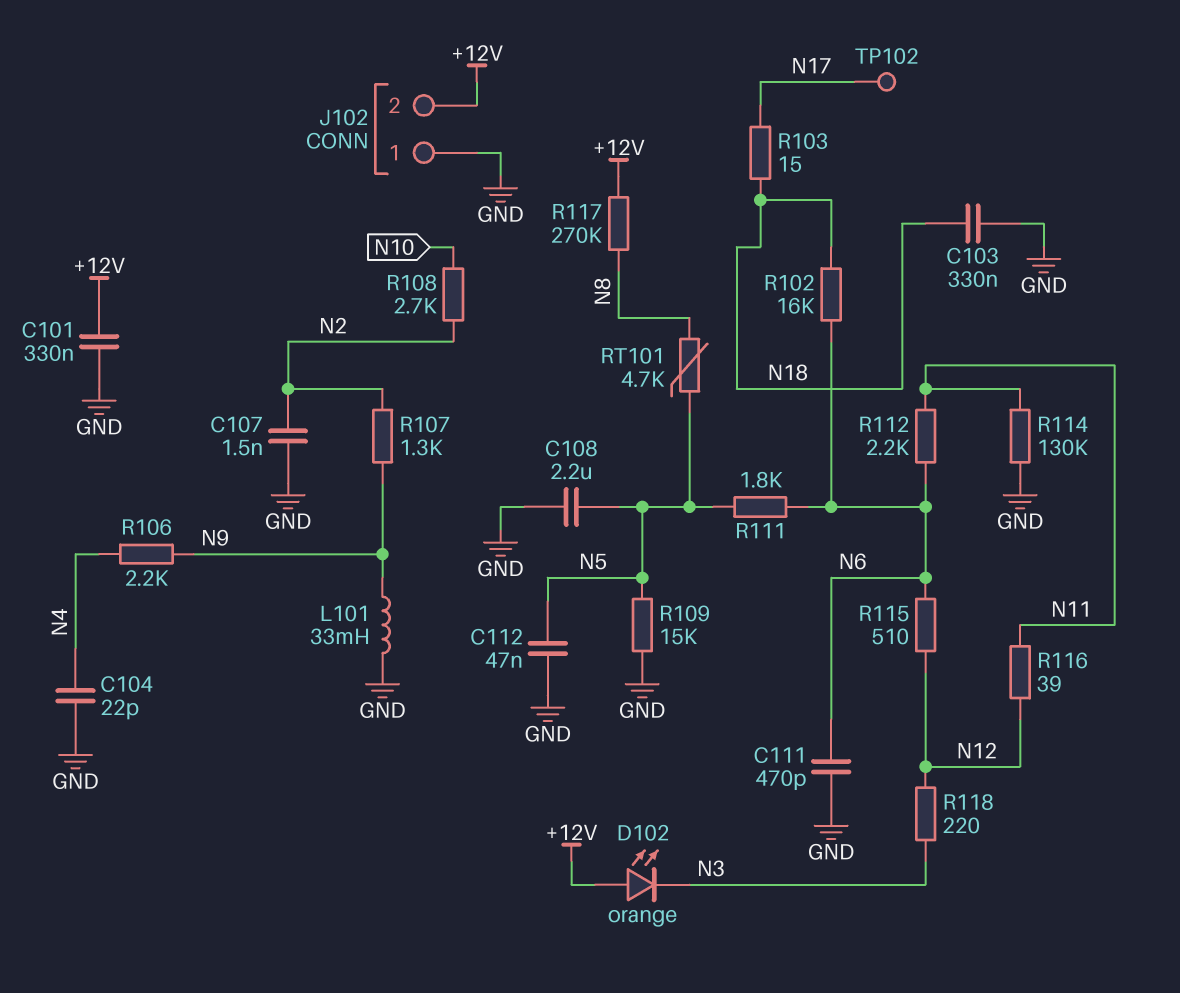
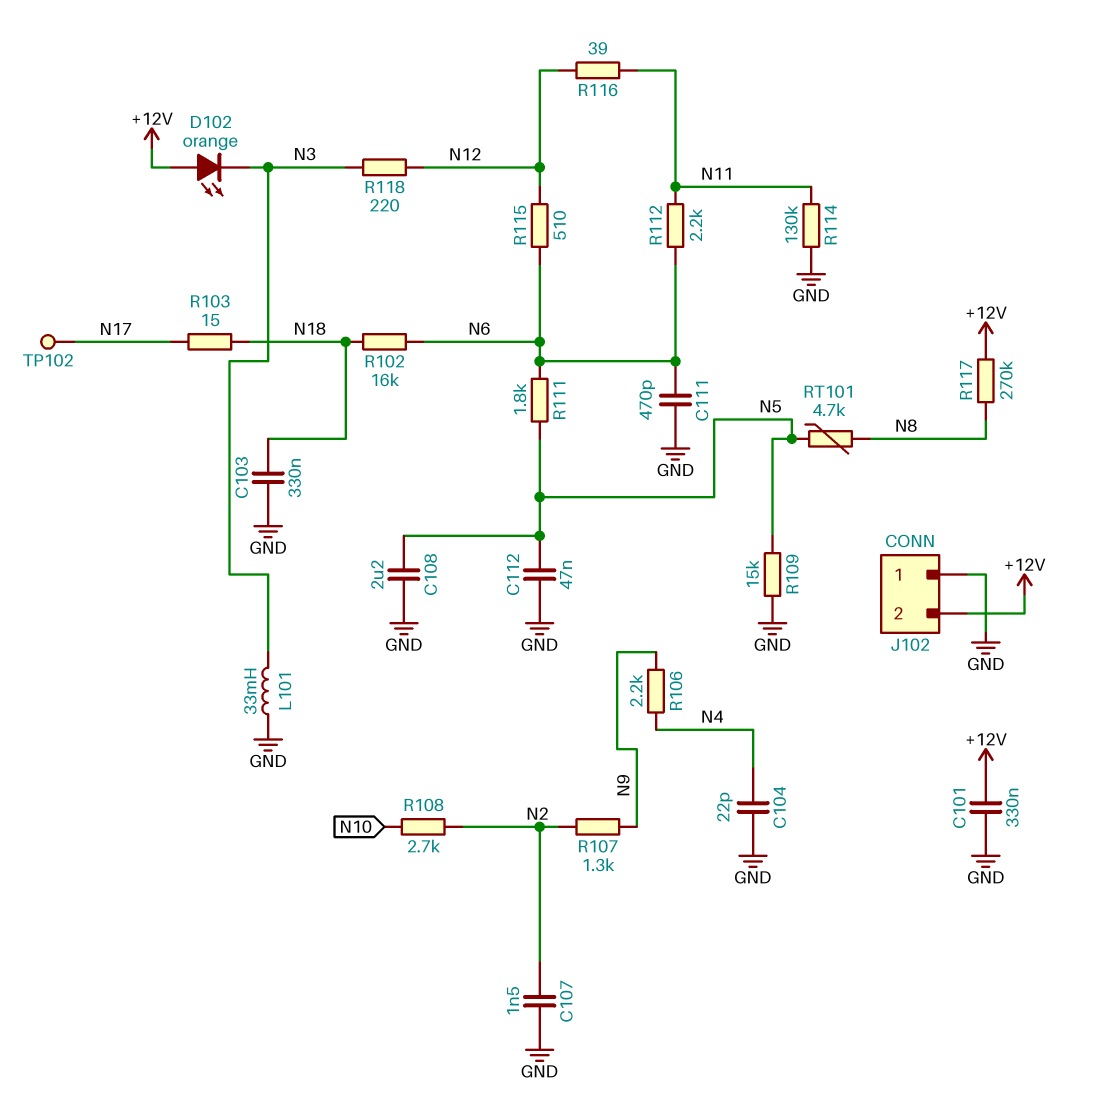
L101: 33mH (GND, N9) -> 33mH (GND, N3)

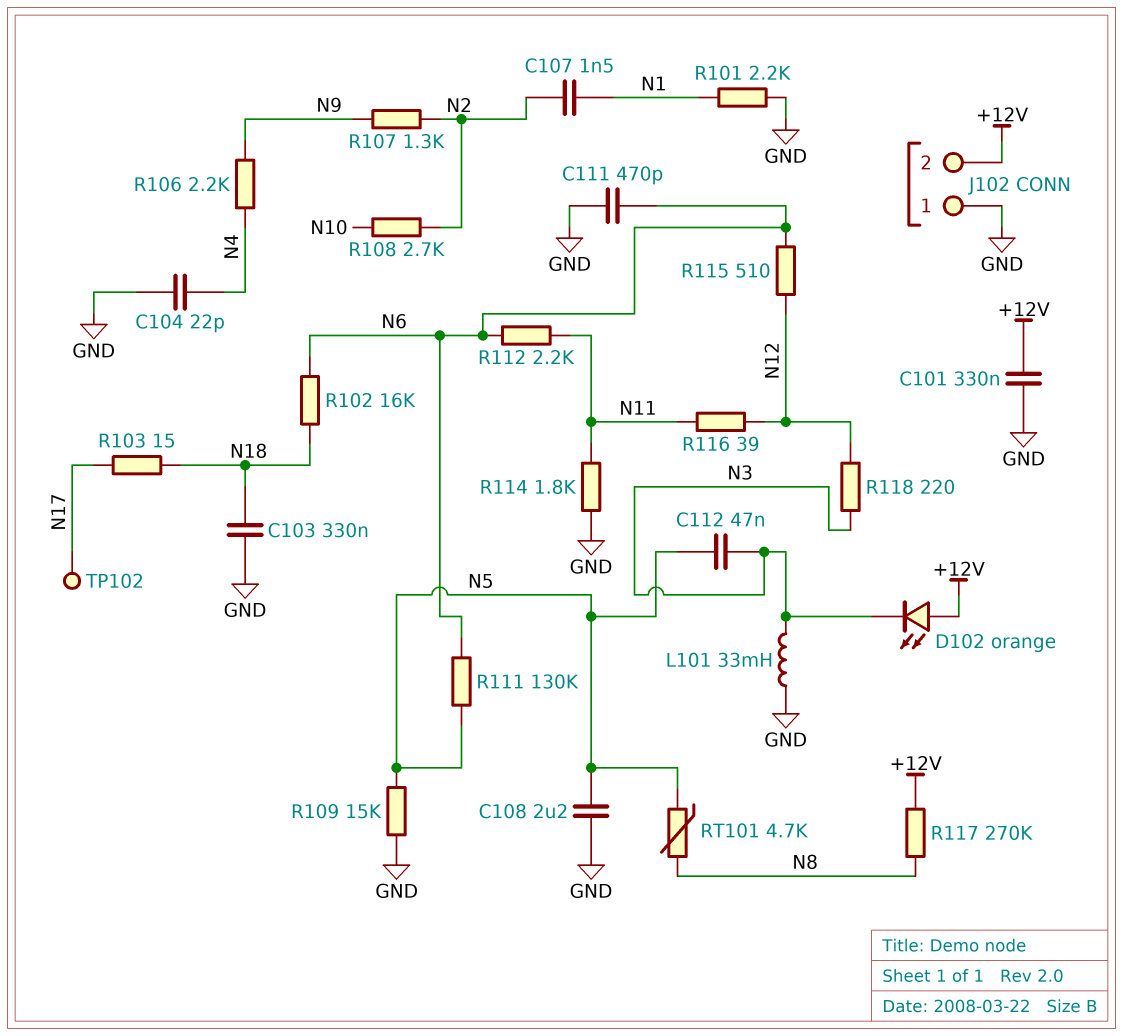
C107: 1.5nF (GND, N2) -> 1.5nF (N1, N2)
C112: 47nF (GND, N5) -> 47nF (N3, N5)
R101: none -> 2.2k (GND, N1)
R111: 1.8k (N5, N6) -> 130k (N5, N6)
R114: 130k (GND, N11) -> 1.8k (GND, N11)

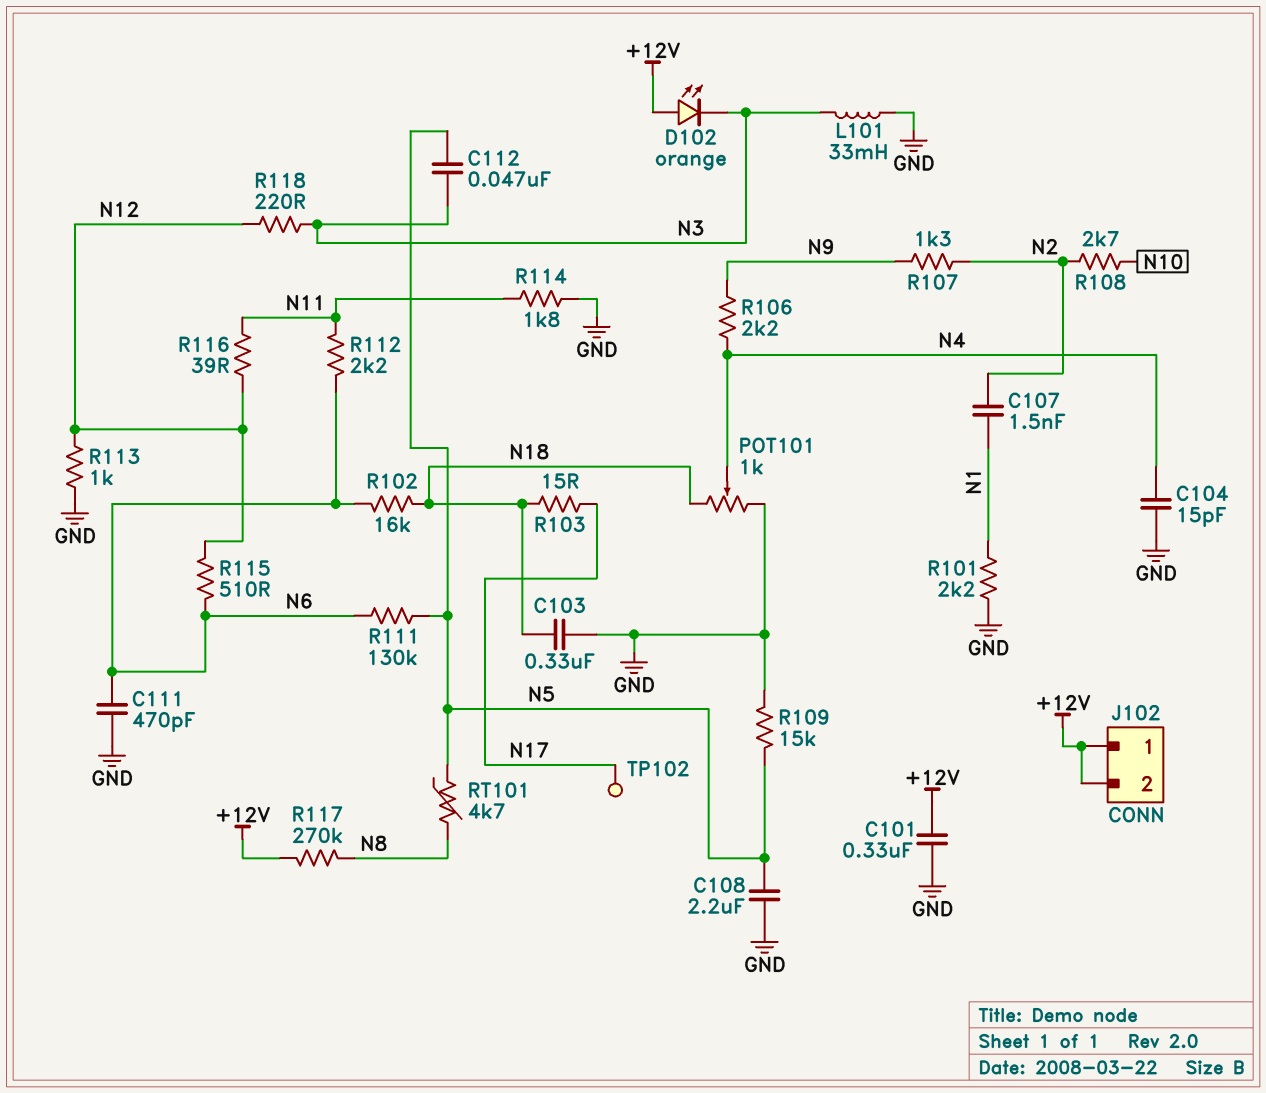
C104: 22pF (GND, N4) -> 15pF (GND, N4)
J102 pin 1: GND -> +12V
POT101: none -> 1k (GND, N18, wiper N4)
R113: none -> 1k (GND, N12)

